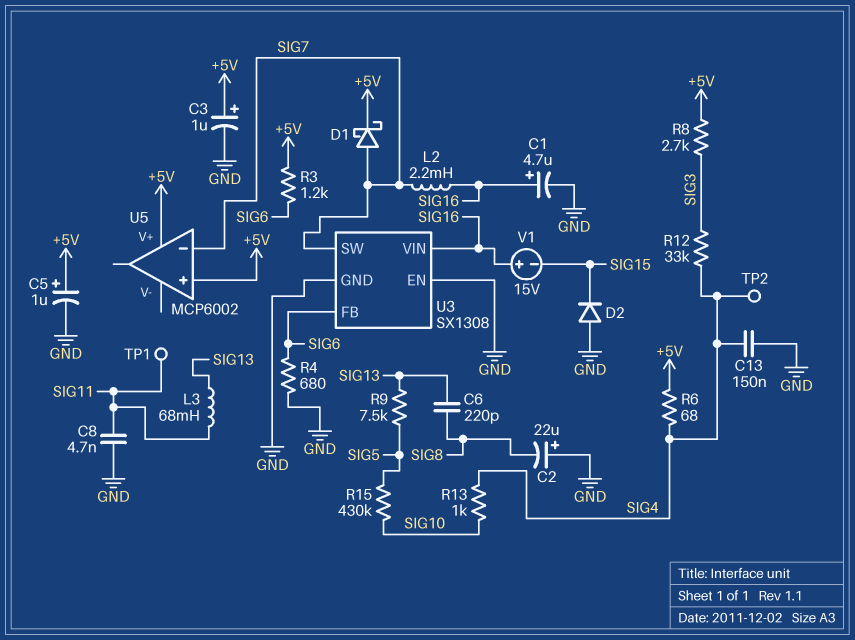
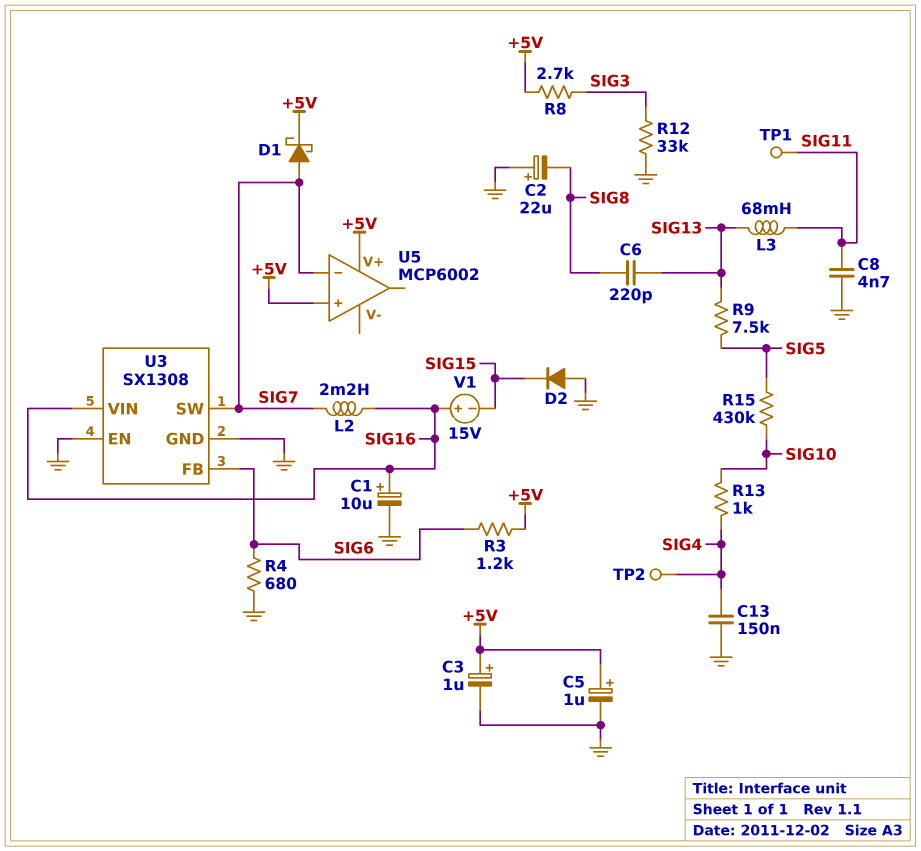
C1: 4.7uF (plus SIG16, minus GND) -> 10uF (plus SIG16, minus GND)
R6: 68 (+5V, SIG4) -> none
R12: 33k (SIG3, SIG4) -> 33k (GND, SIG3)

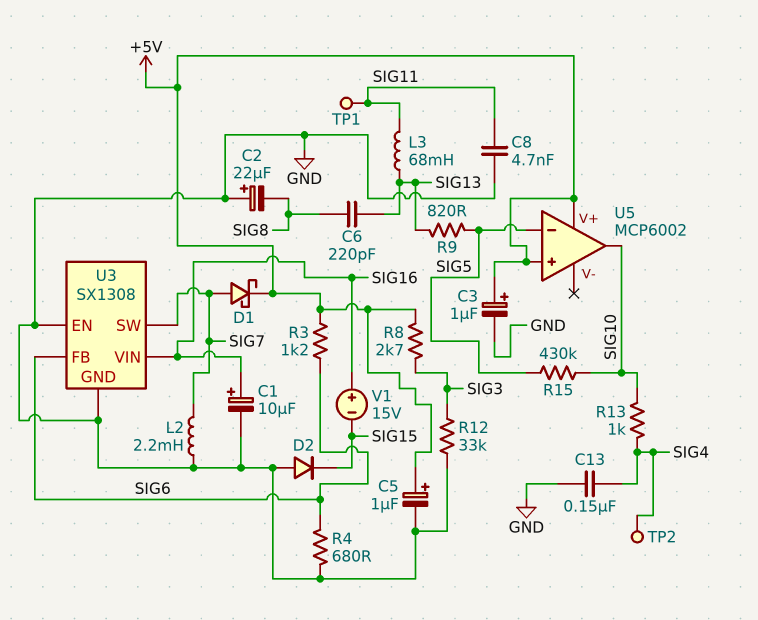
L2: 2.2mH (SIG7, SIG16) -> 2.2mH (GND, SIG7)
R9: 7.5k (SIG5, SIG13) -> 820 (SIG5, SIG13)
U5 pin in-: SIG7 -> SIG5
U5 pin out: none -> SIG10

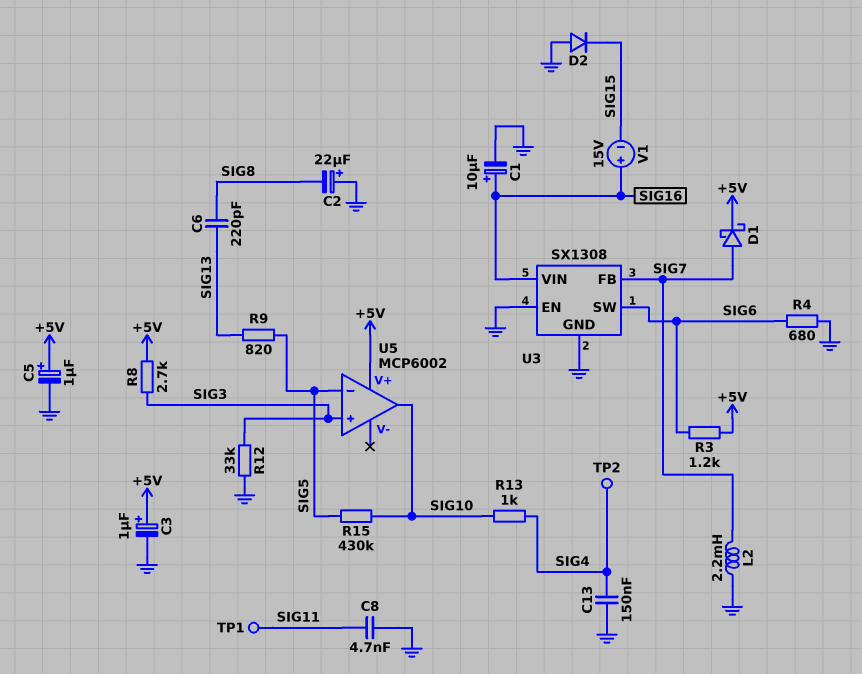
L3: 68mH (SIG11, SIG13) -> none
U3 pin FB: SIG6 -> SIG7
U3 pin SW: SIG7 -> SIG6
U5 pin in+: +5V -> SIG3

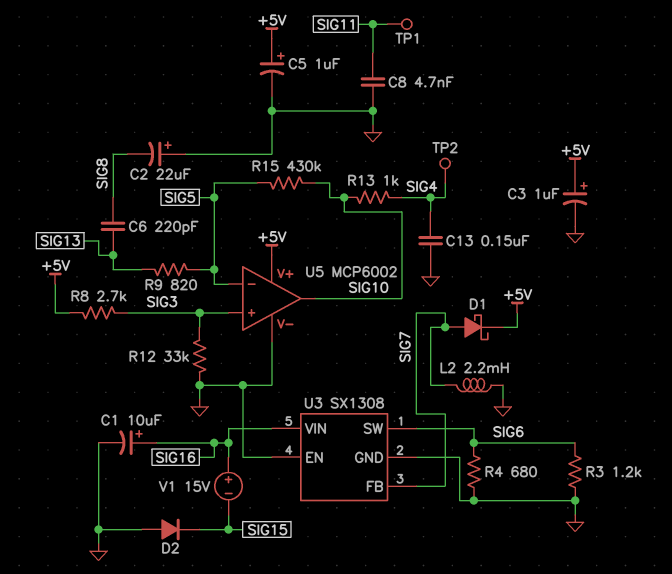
R3: 1.2k (+5V, SIG6) -> 1.2k (GND, SIG6)
U5 pin V-: none -> GND

